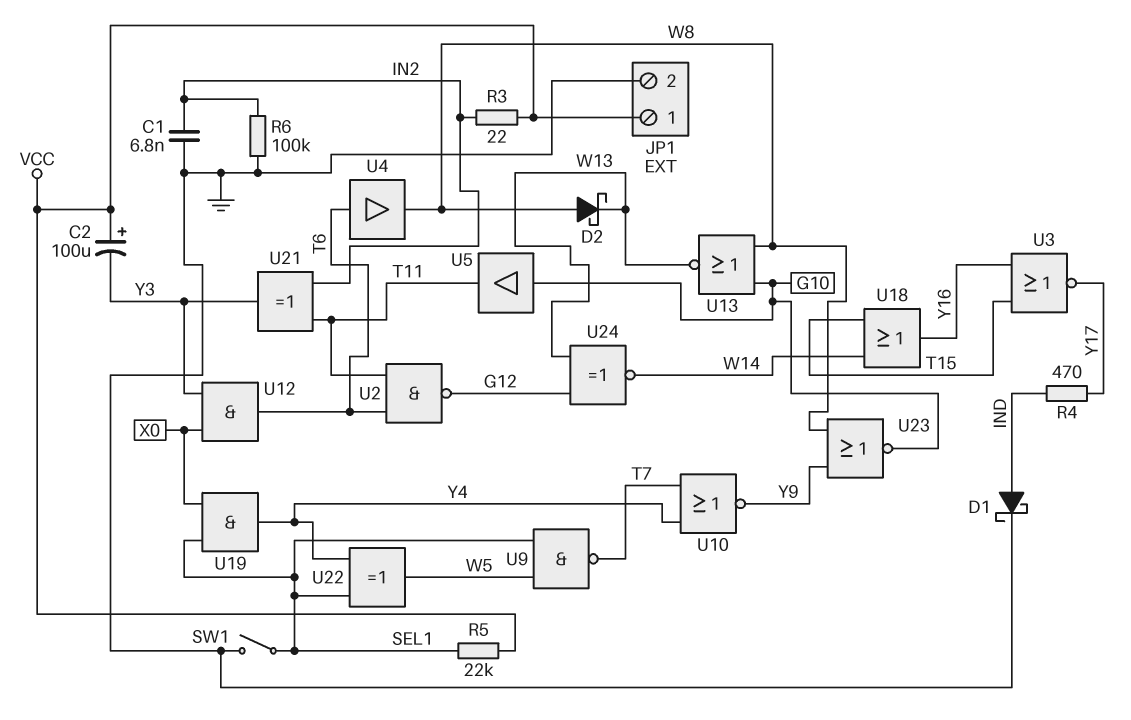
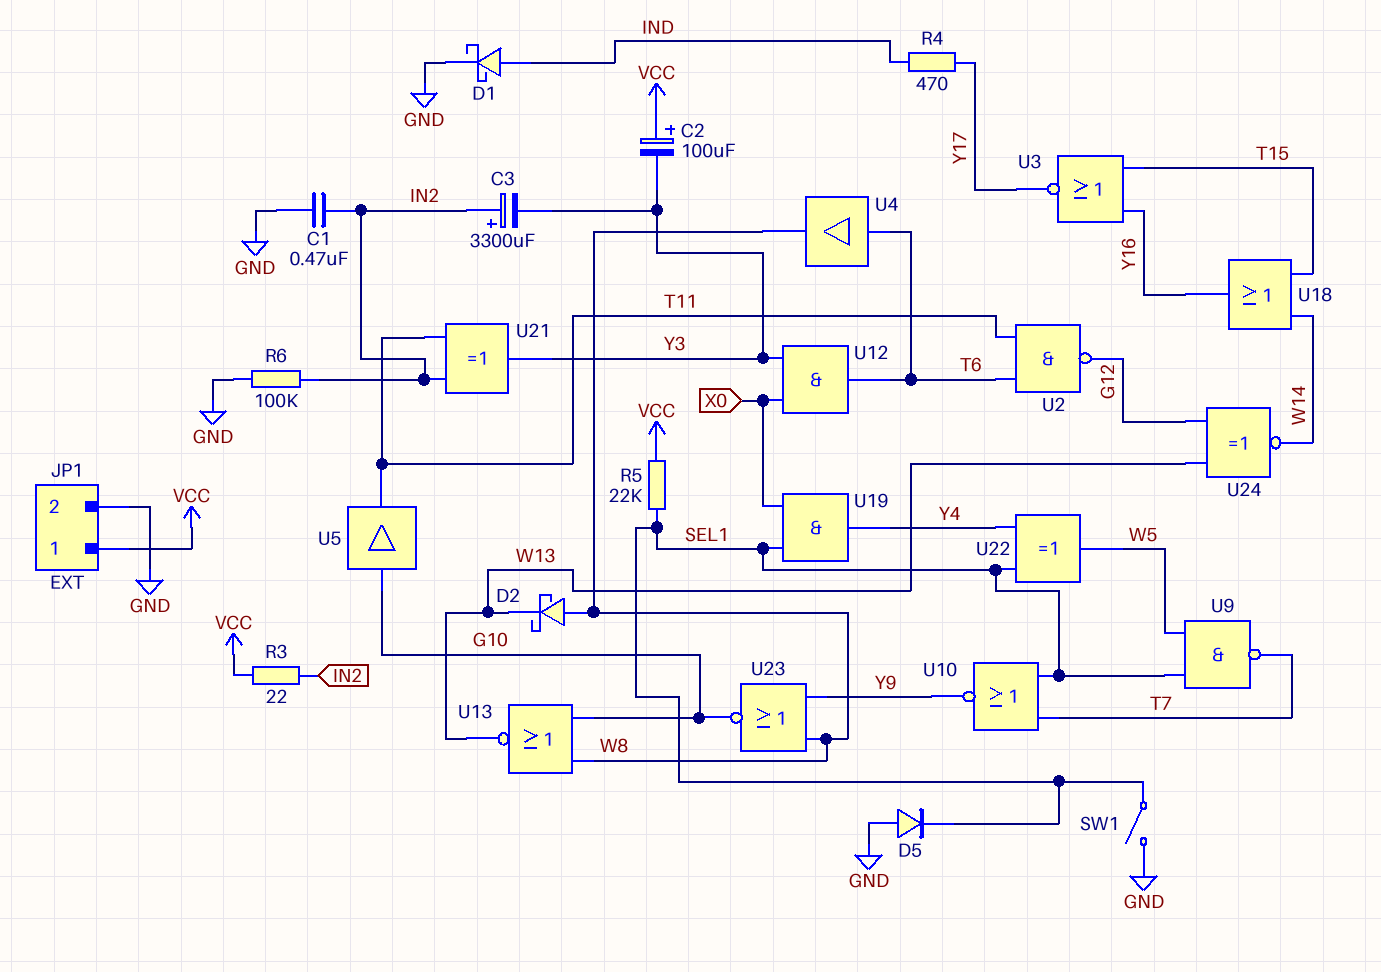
C1: 6.8nF (GND, IN2) -> 470nF (GND, IN2)
C3: none -> 3300uF (plus IN2, minus Y3)
D5: none -> diode (A GND, K SEL1)
U10: NOR (in T7, in Y4, out Y9) -> NOR (in SEL1, in T7, out Y9)

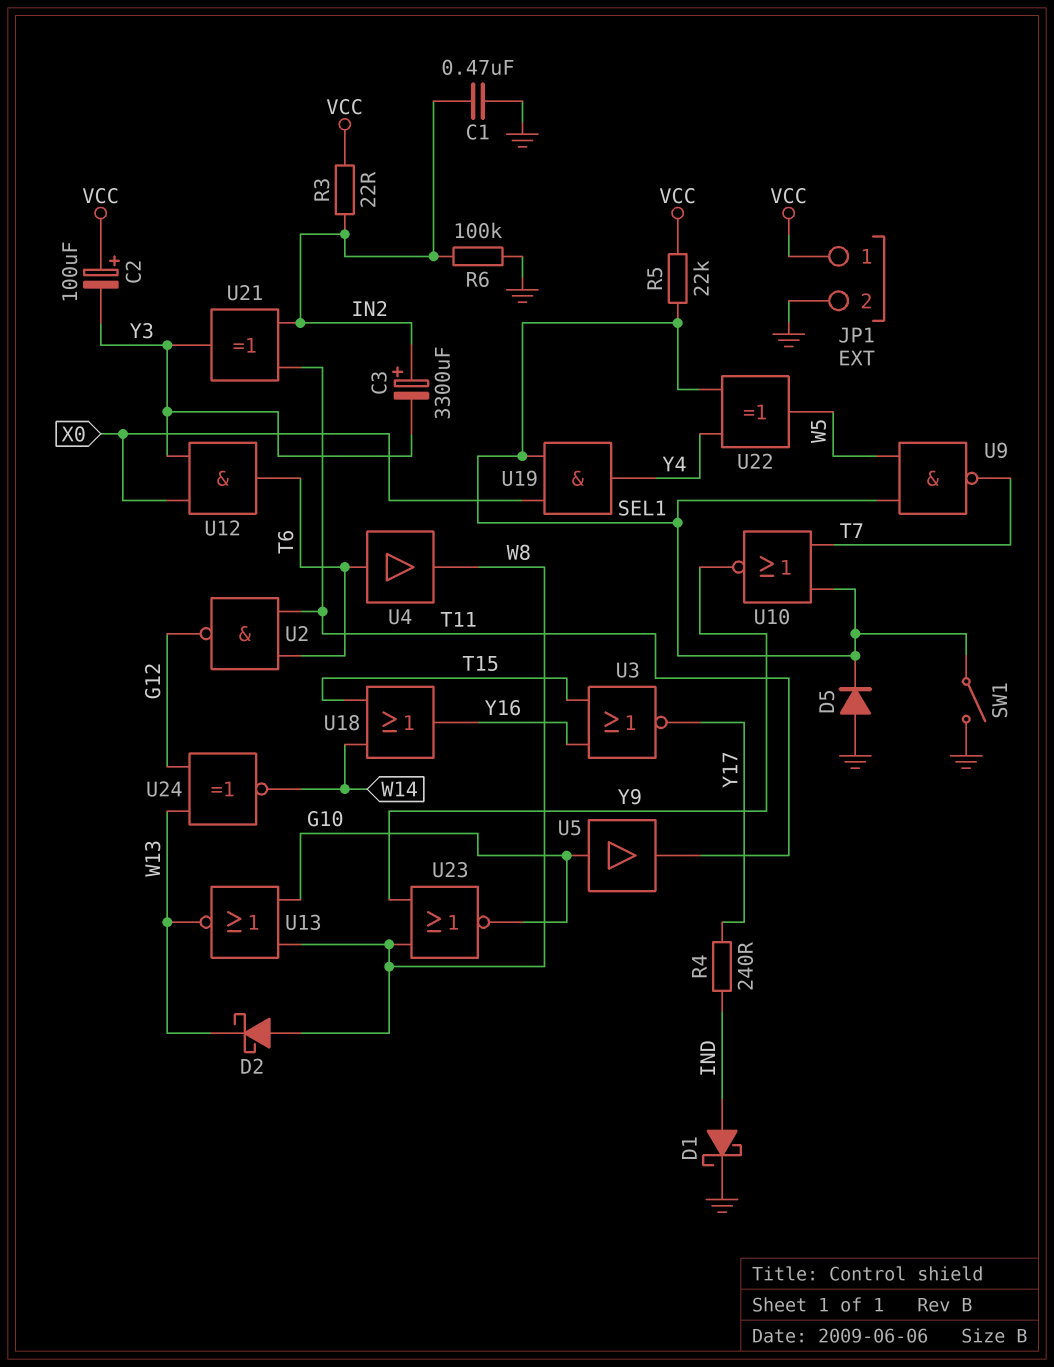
R4: 470 (IND, Y17) -> 240 (IND, Y17)

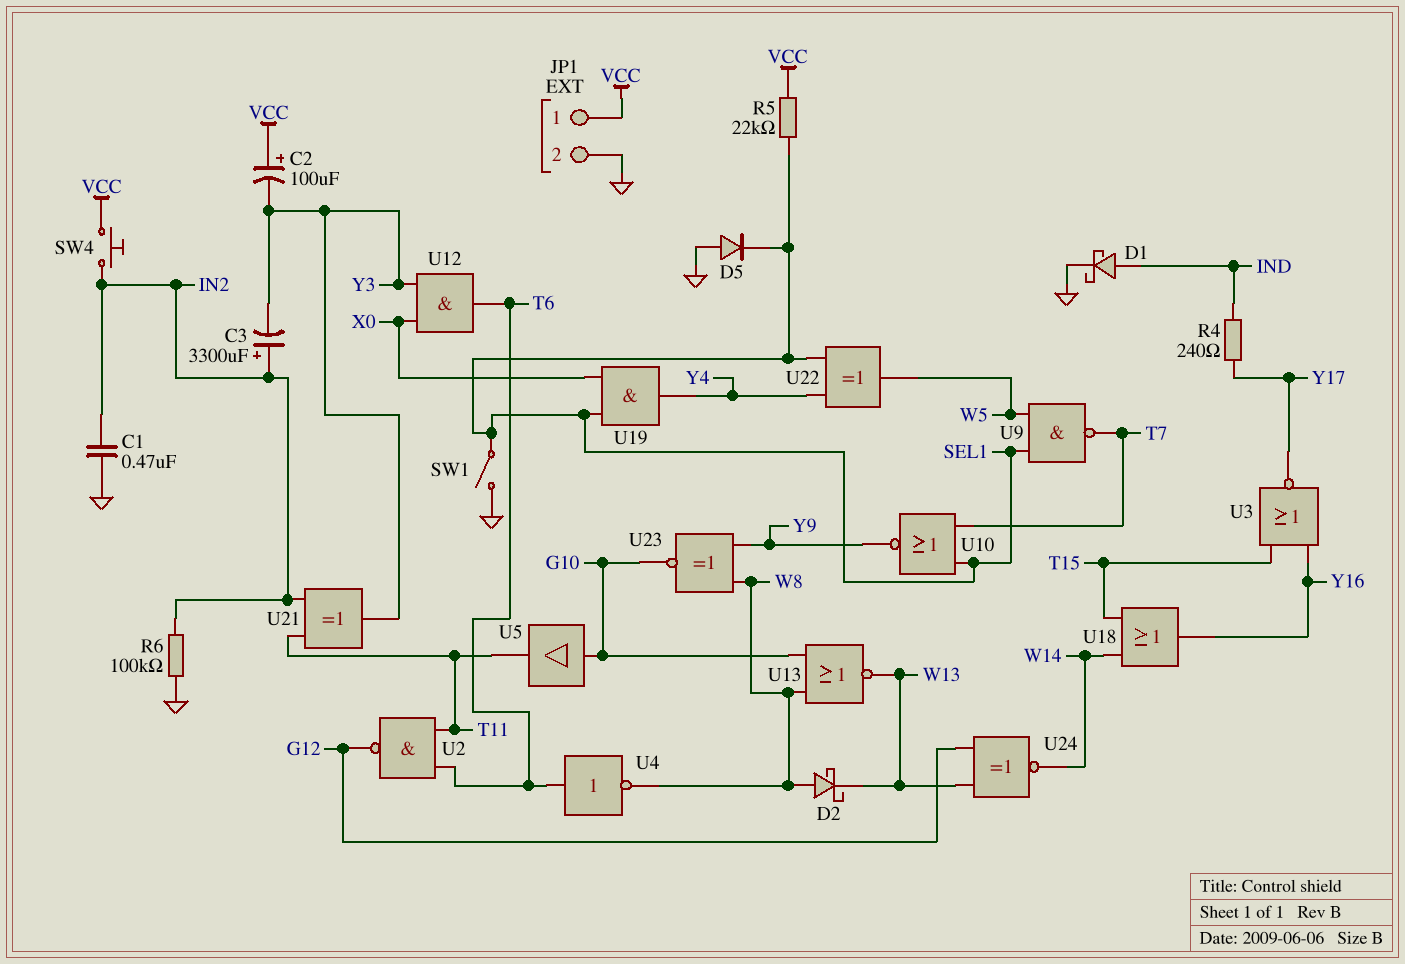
R3: 22 (IN2, VCC) -> none
SW4: none -> button (IN2, VCC)
U4: buffer (in T6, out W8) -> NOT (in T6, out W8)
U23: NOR (in W8, in Y9, out G10) -> XNOR (in W8, in Y9, out G10)

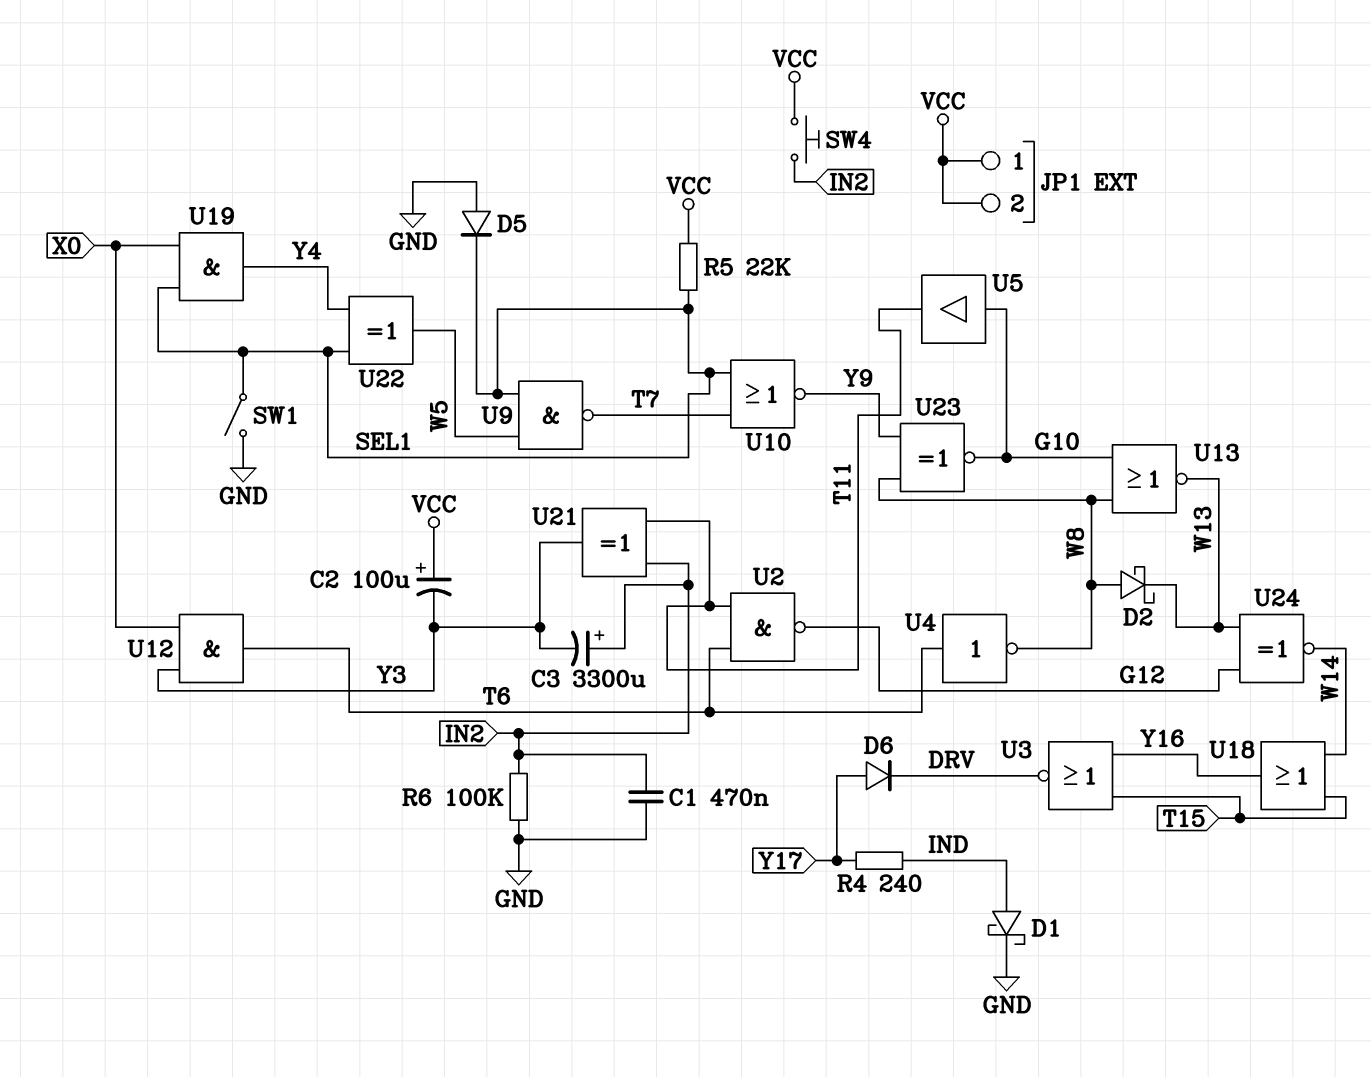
D6: none -> diode (A Y17, K DRV)
JP1 pin 2: GND -> VCC
U3: NOR (in T15, in Y16, out Y17) -> NOR (in T15, in Y16, out DRV)

